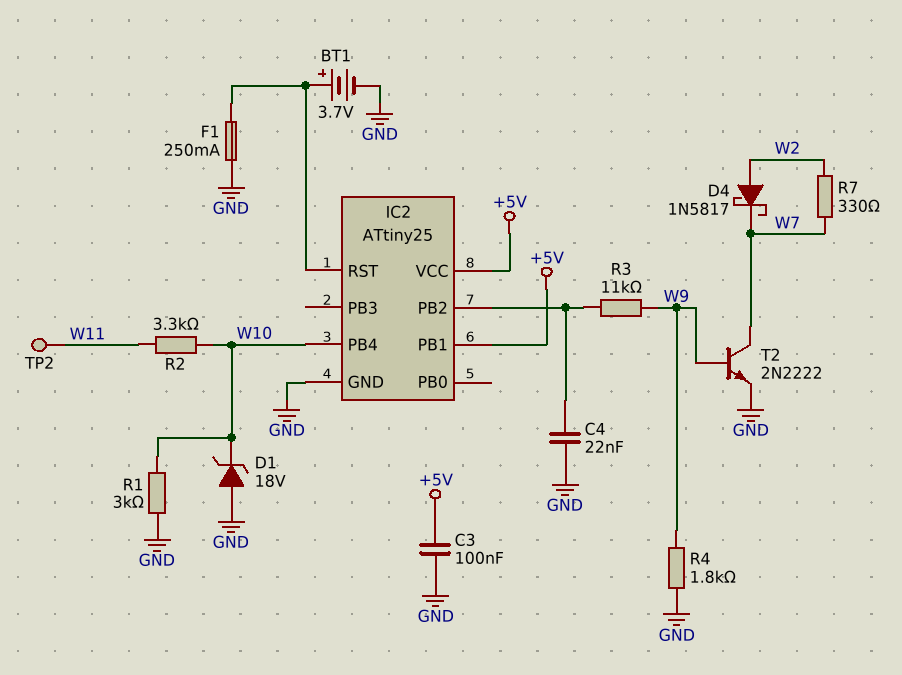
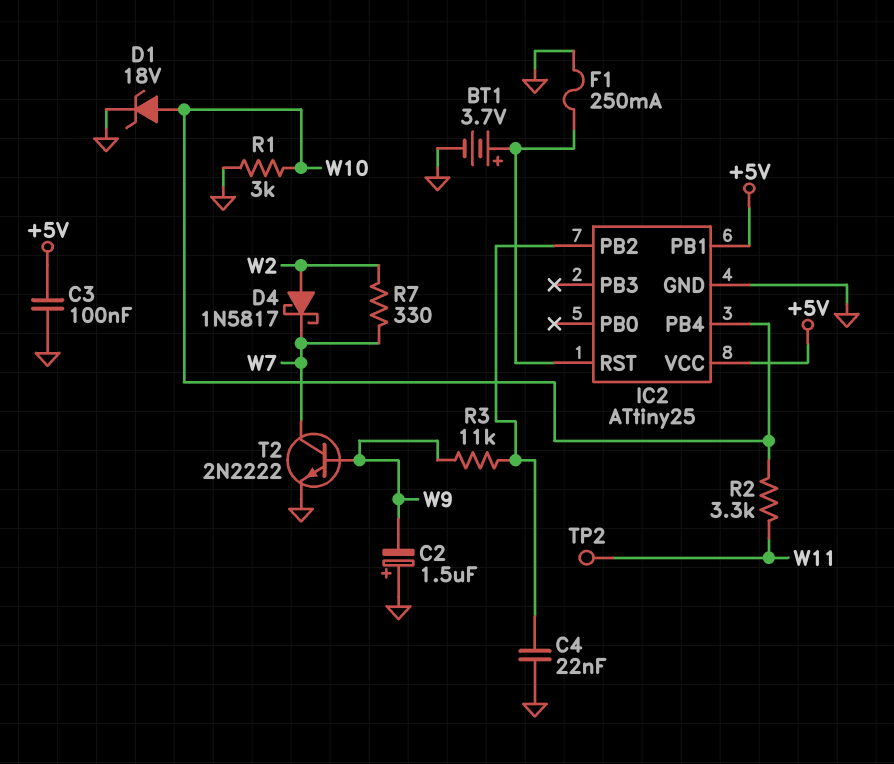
C2: none -> 1.5uF (plus GND, minus W9)
D1: zener 18V (A GND, K W10) -> zener 18V (A W10, K GND)
R4: 1.8k (GND, W9) -> none

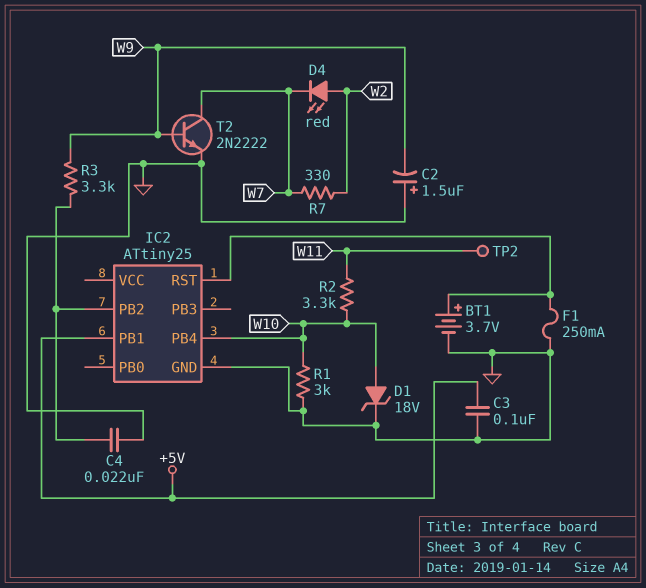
D4: schottky 1N5817 (A W2, K W7) -> LED red (A W2, K W7)
IC2 pin VCC: +5V -> none
R3: 11k (IC2/PB2, W9) -> 3.3k (IC2/PB2, W9)

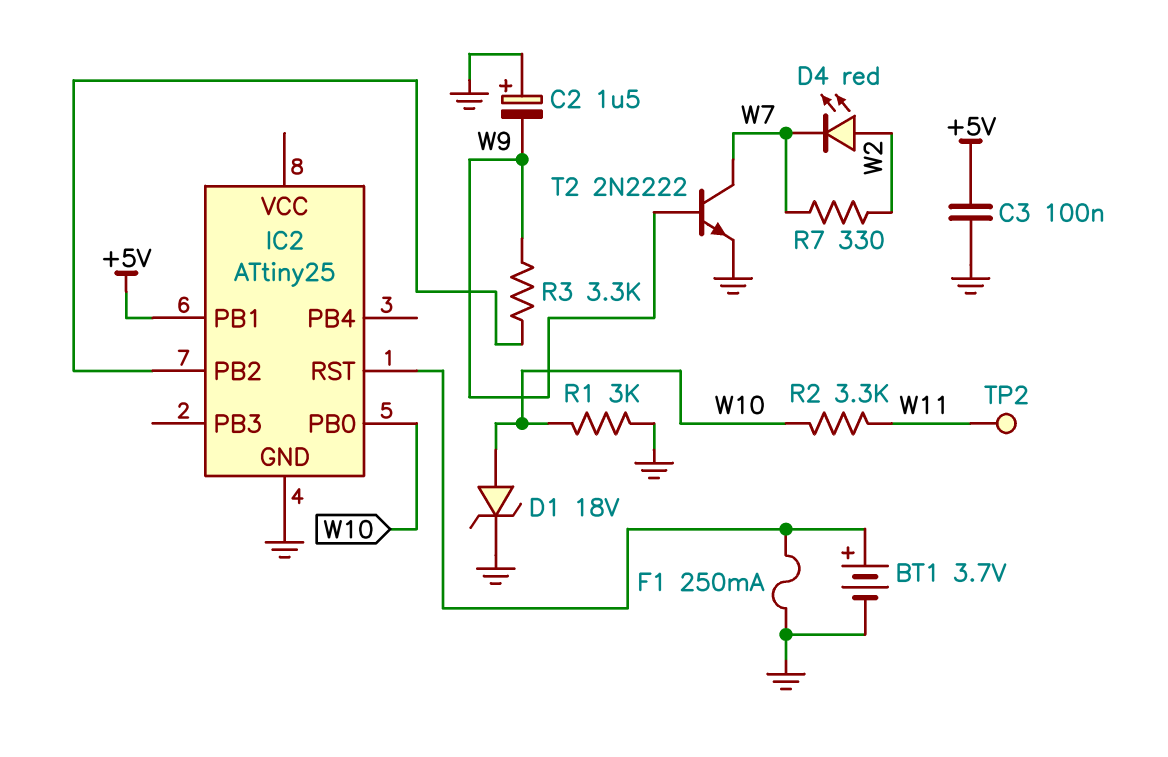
C4: 22nF (GND, IC2/PB2) -> none
IC2 pin PB0: none -> W10
IC2 pin PB4: W10 -> none

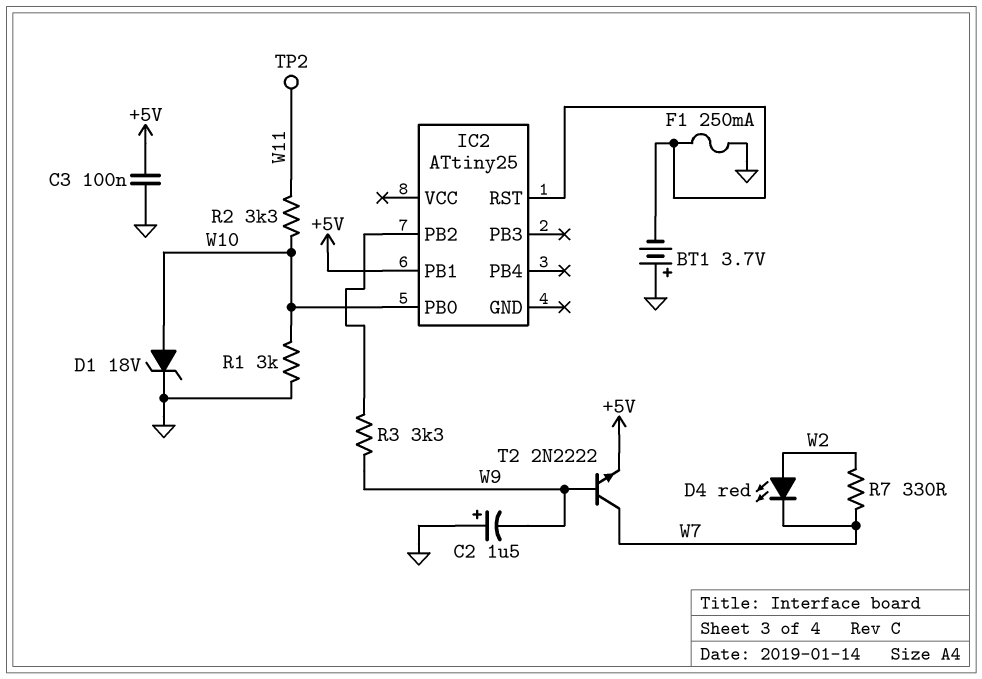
BT1: 3.7V (plus IC2/RST, minus GND) -> 3.7V (plus GND, minus IC2/RST)
IC2 pin GND: GND -> none
T2: NPN 2N2222 (B W9, C W7, E GND) -> NPN 2N2222 (B W9, C W7, E +5V)

